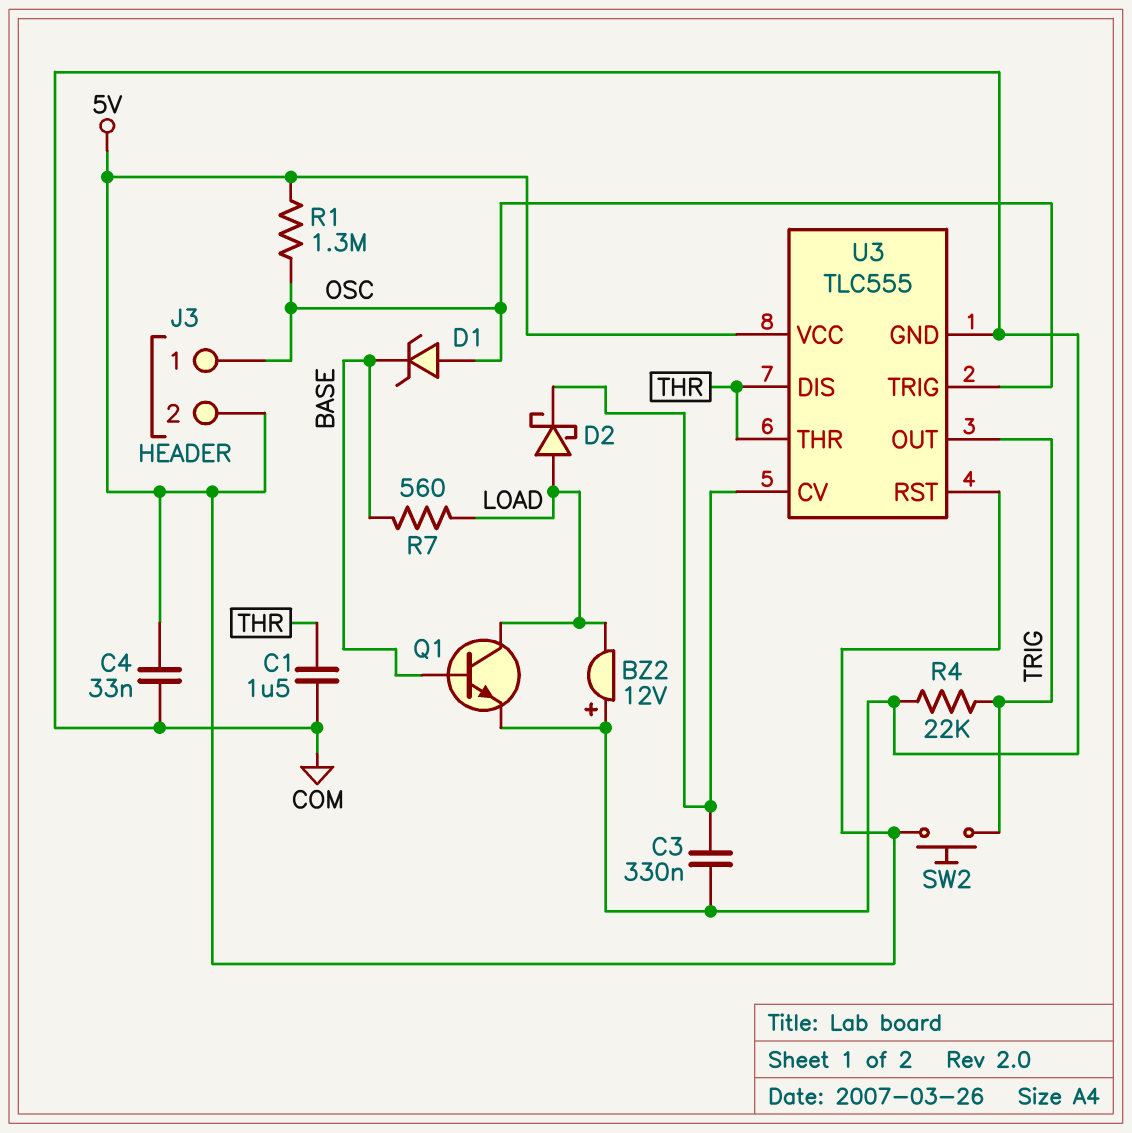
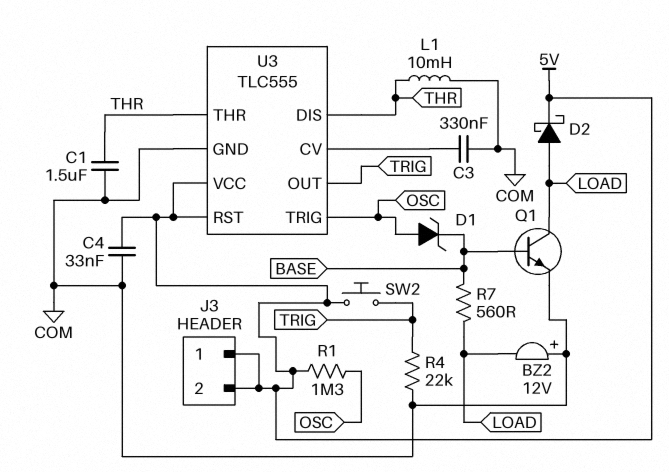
D2: schottky (A LOAD, K U3/CV) -> schottky (A LOAD, K 5V)
J3 pin 1: OSC -> 5V
L1: none -> 10mH (COM, THR)

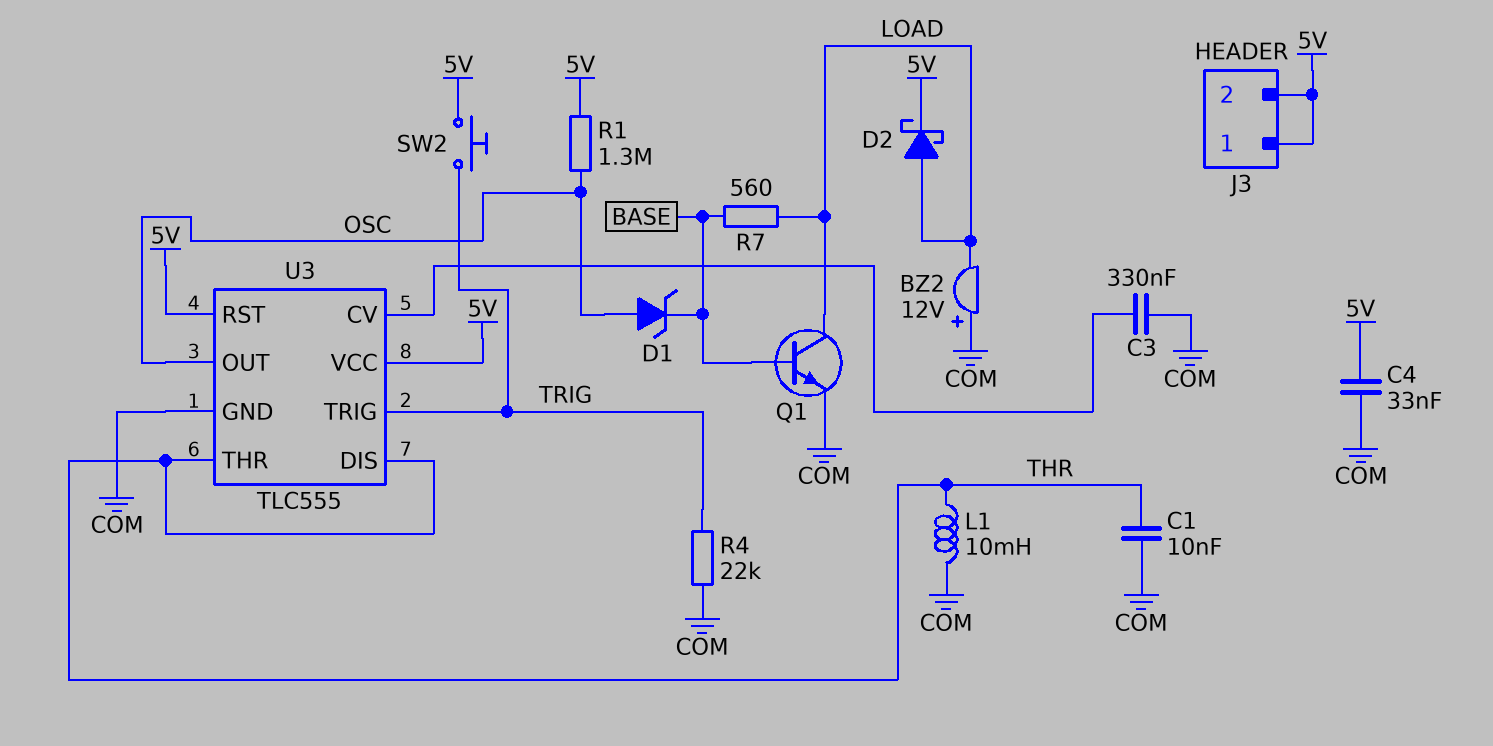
C1: 1.5uF (COM, THR) -> 10nF (COM, THR)
U3 pin OUT: TRIG -> OSC
U3 pin TRIG: OSC -> TRIG

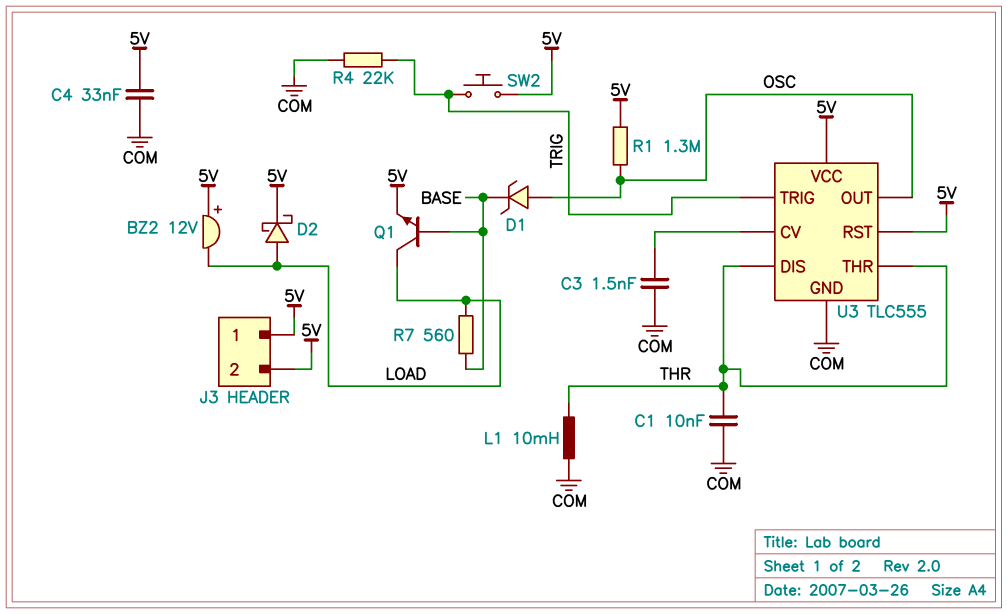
BZ2: buzzer 12V (plus COM, minus LOAD) -> buzzer 12V (plus 5V, minus LOAD)
C3: 330nF (COM, U3/CV) -> 1.5nF (COM, U3/CV)
Q1: NPN (B BASE, C LOAD, E COM) -> NPN (B BASE, C LOAD, E 5V)

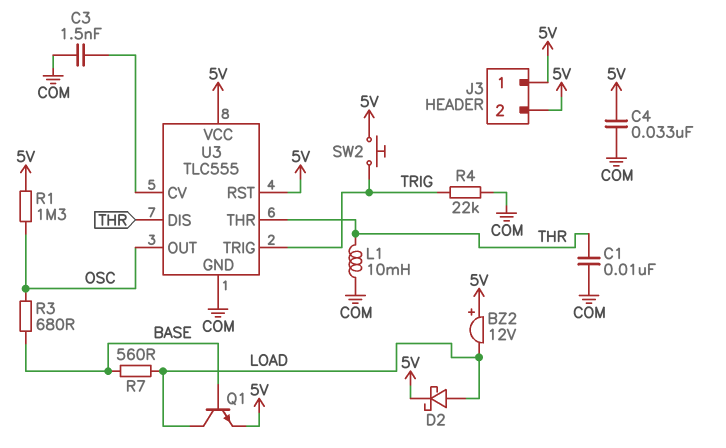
D1: zener (A OSC, K BASE) -> none
R3: none -> 680 (BASE, OSC)

